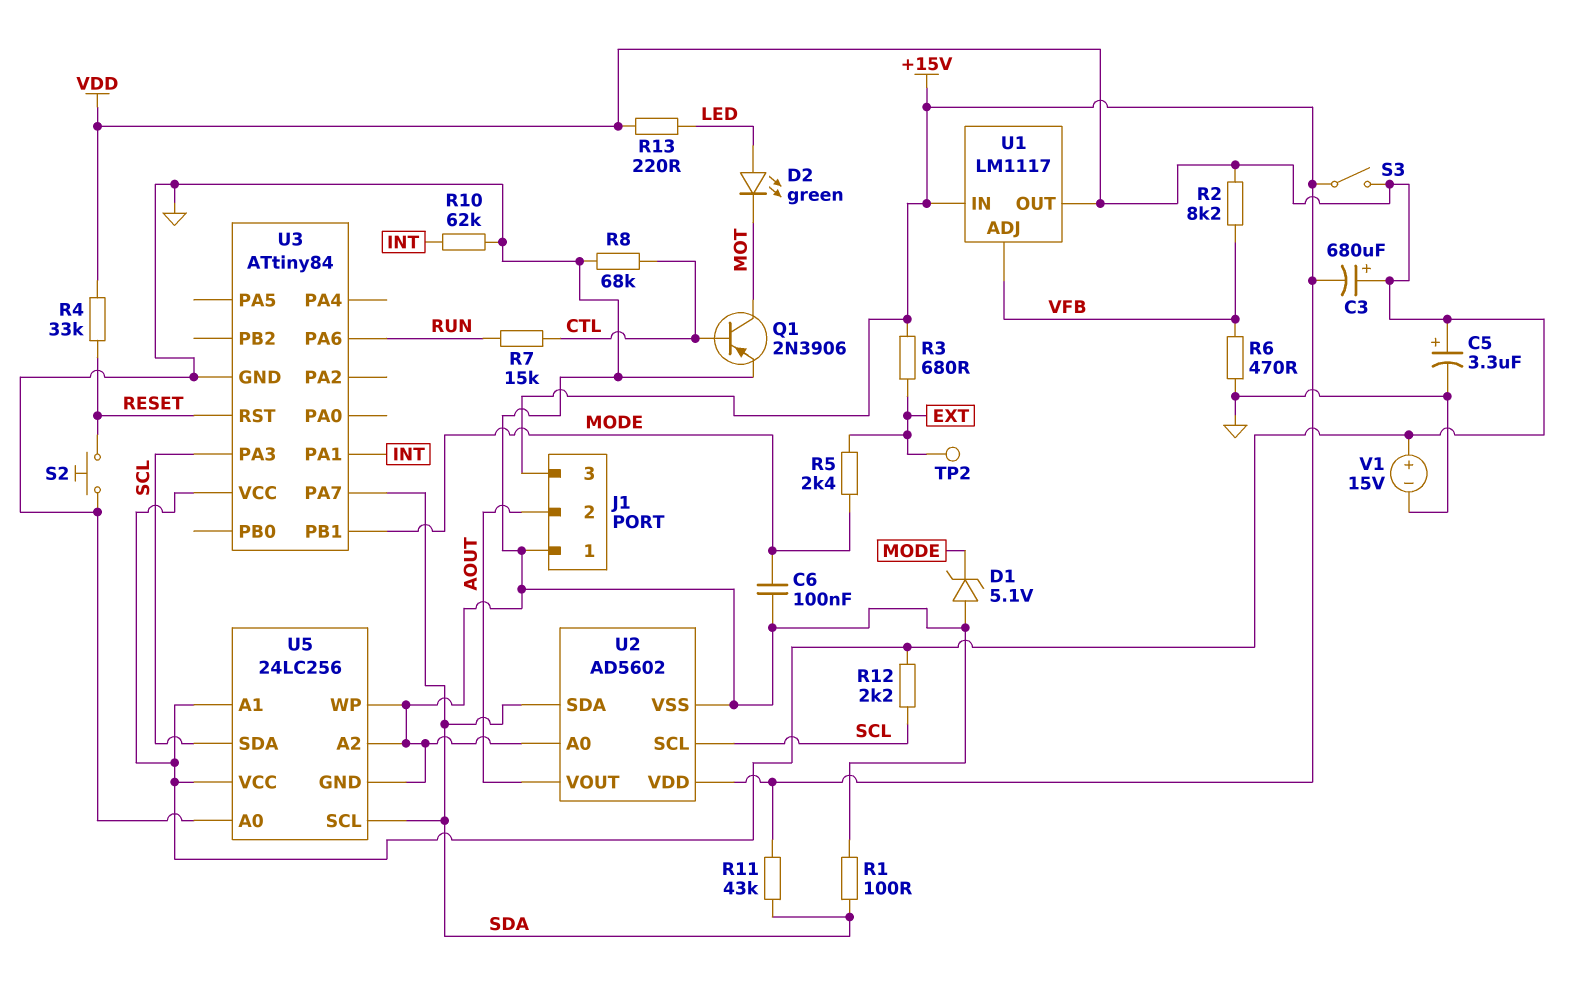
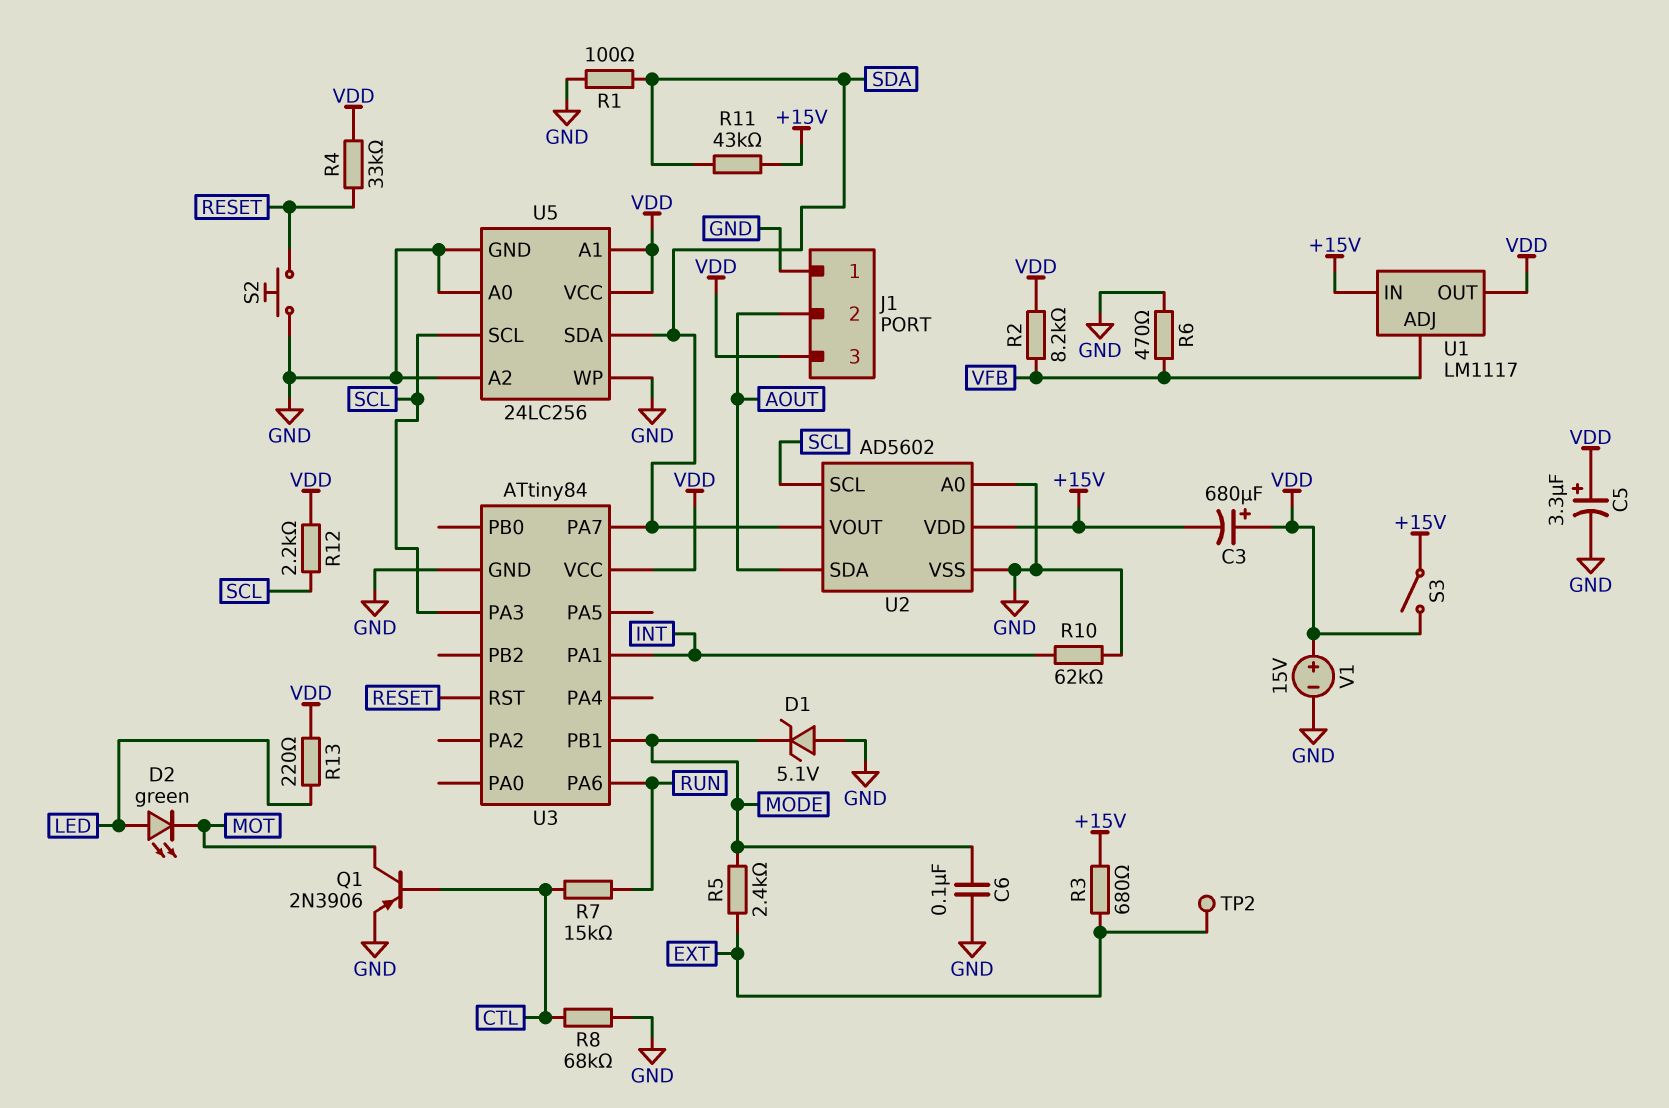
J1 pin 3: +15V -> VDD
U2 pin SDA: SDA -> AOUT
U2 pin VOUT: AOUT -> SDA
U5 pin SCL: SDA -> SCL
U5 pin SDA: SCL -> SDA

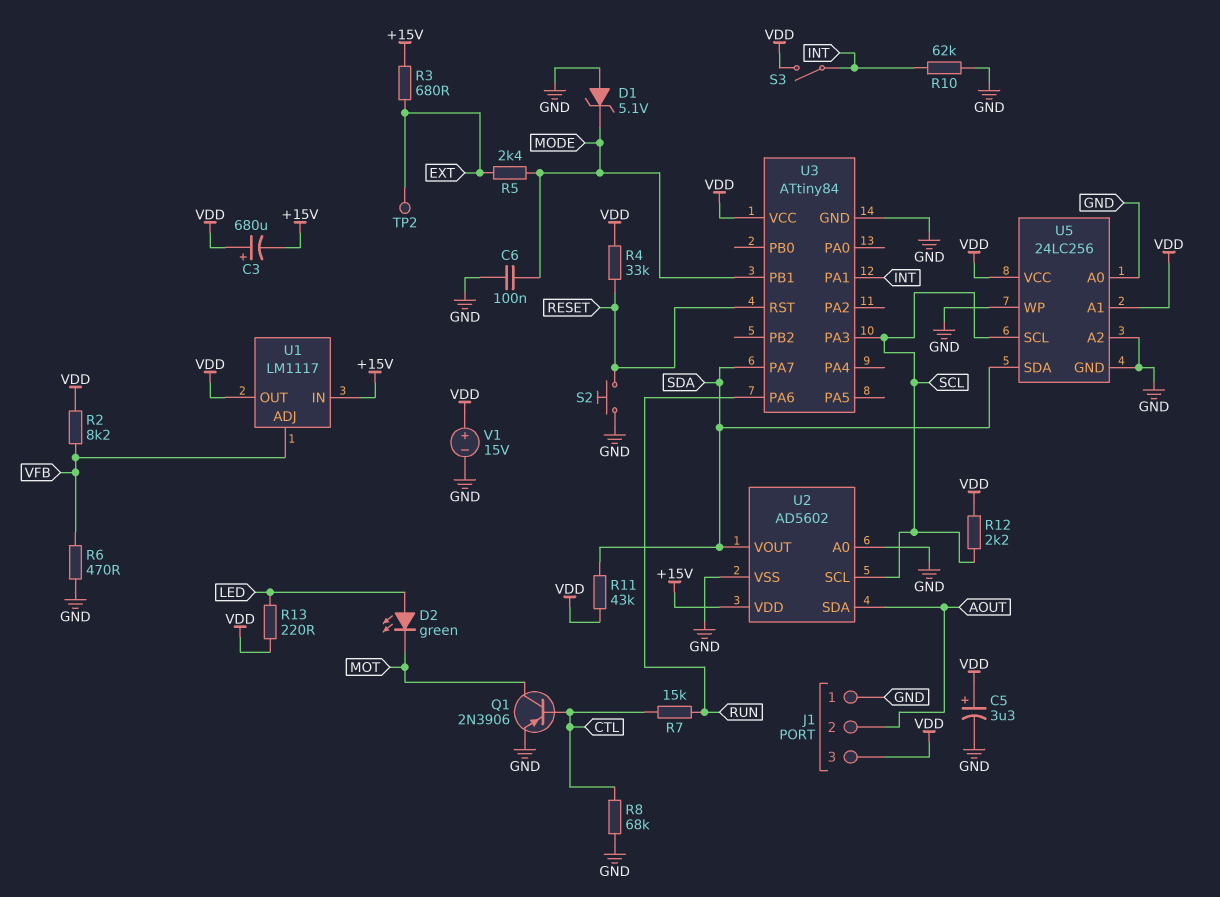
R1: 100 (GND, SDA) -> none
R11: 43k (+15V, SDA) -> 43k (SDA, VDD)
S3: switch (+15V, VDD) -> switch (INT, VDD)

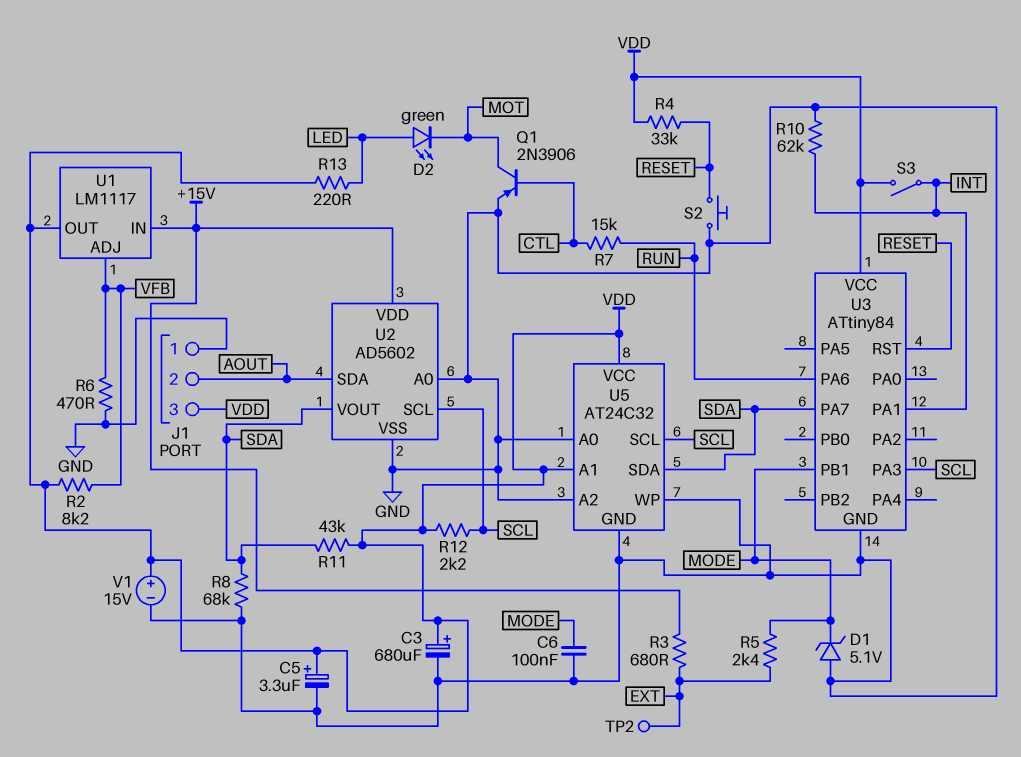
C3: 680uF (plus VDD, minus +15V) -> 680uF (plus VDD, minus GND)
R8: 68k (CTL, GND) -> 68k (GND, SDA)
U5: 24LC256 -> AT24C32

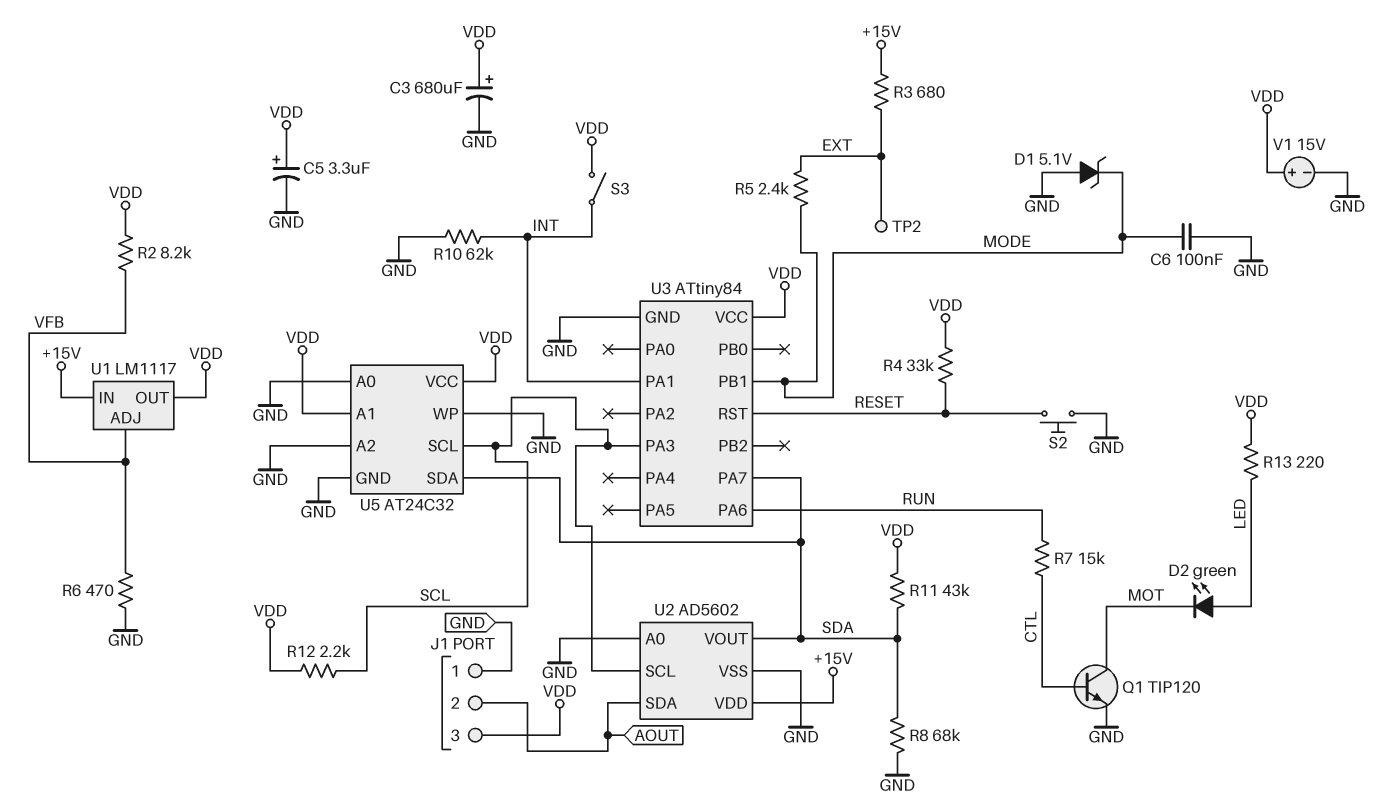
Q1: PNP 2N3906 (B CTL, C MOT, E GND) -> NPN TIP120 (B CTL, C MOT, E GND)

